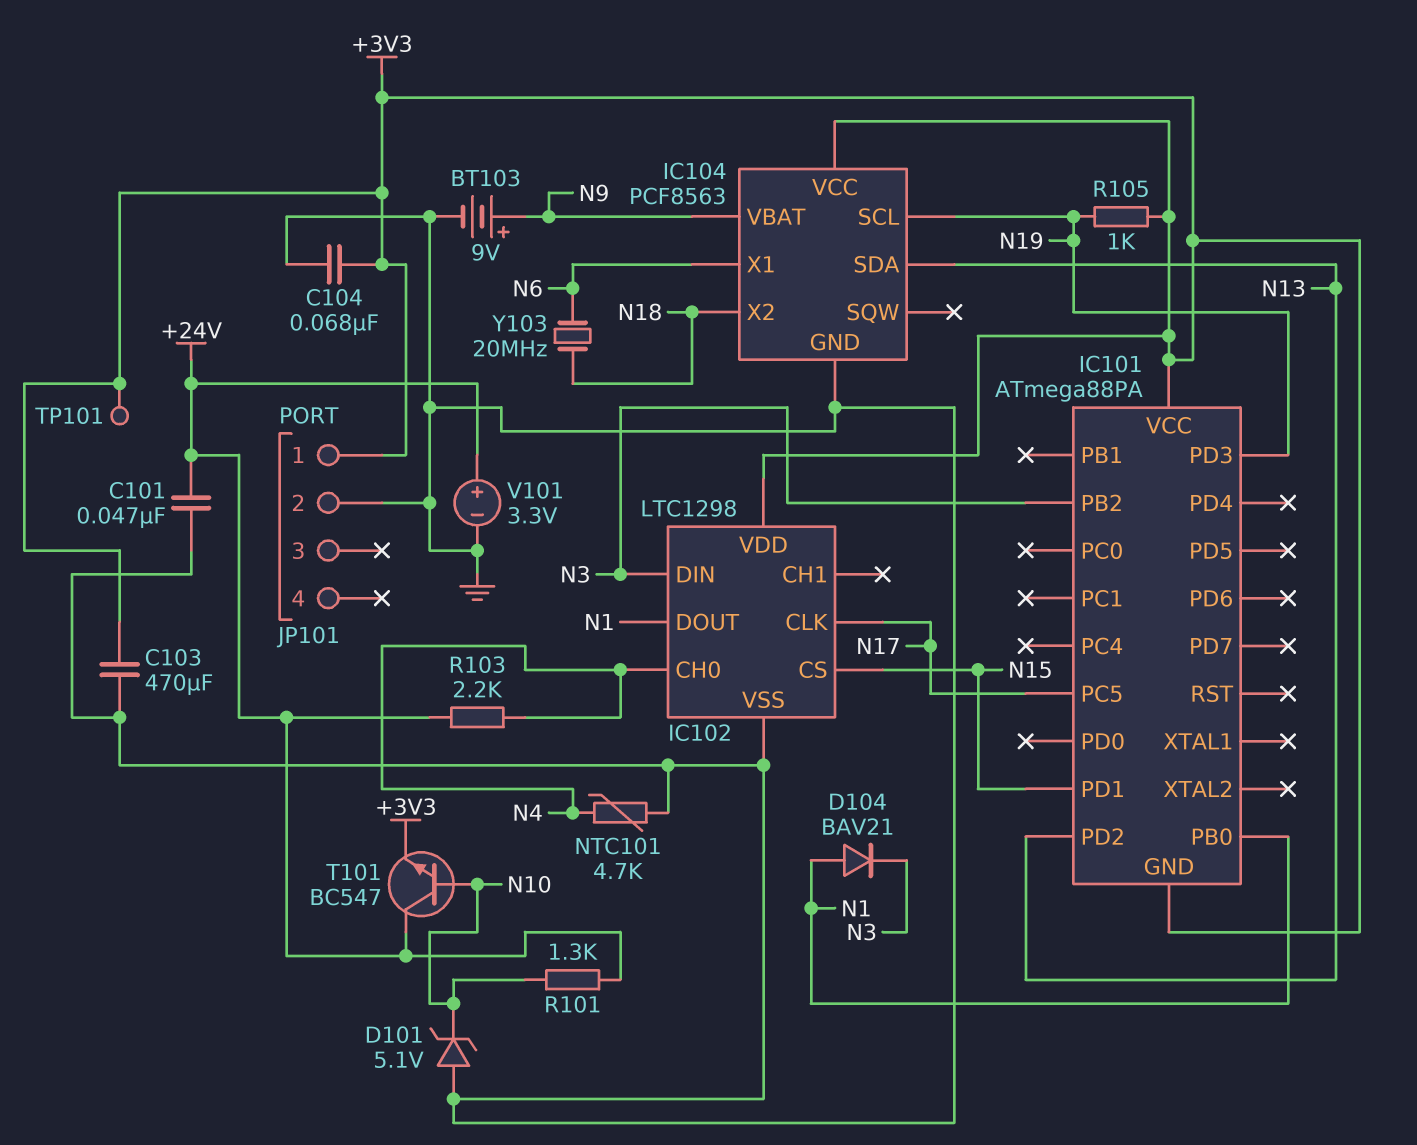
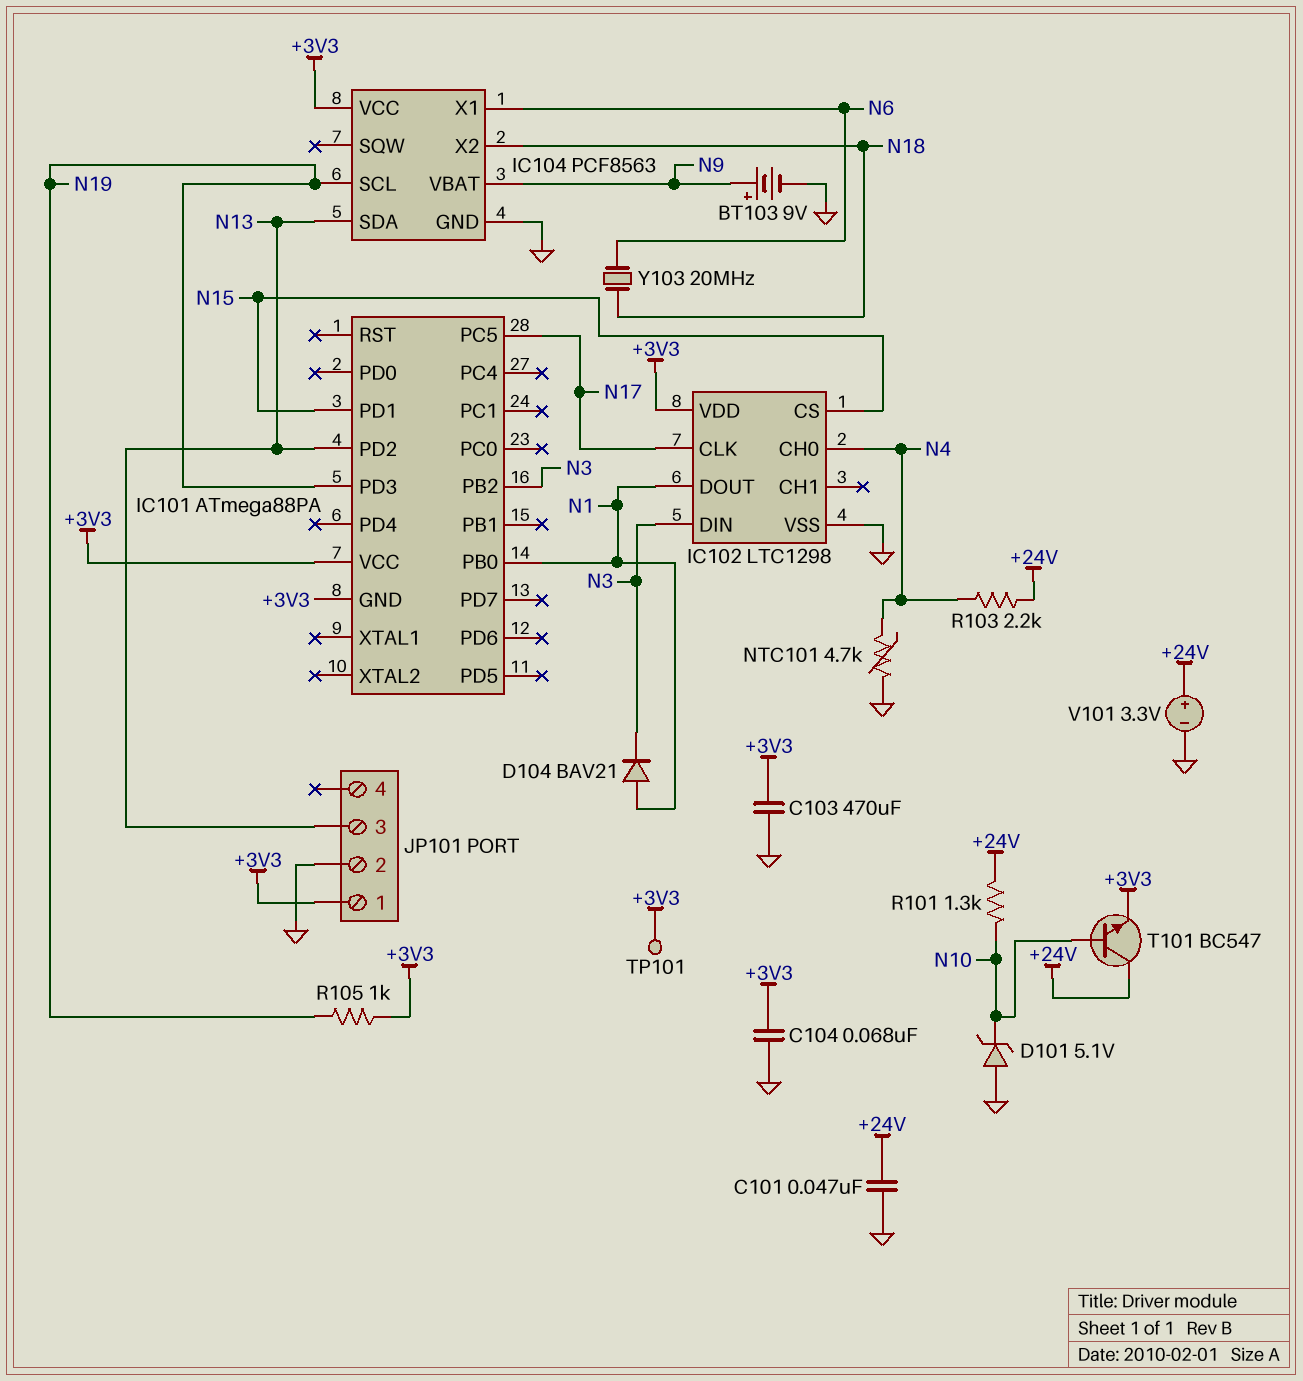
JP101 pin 3: none -> N13

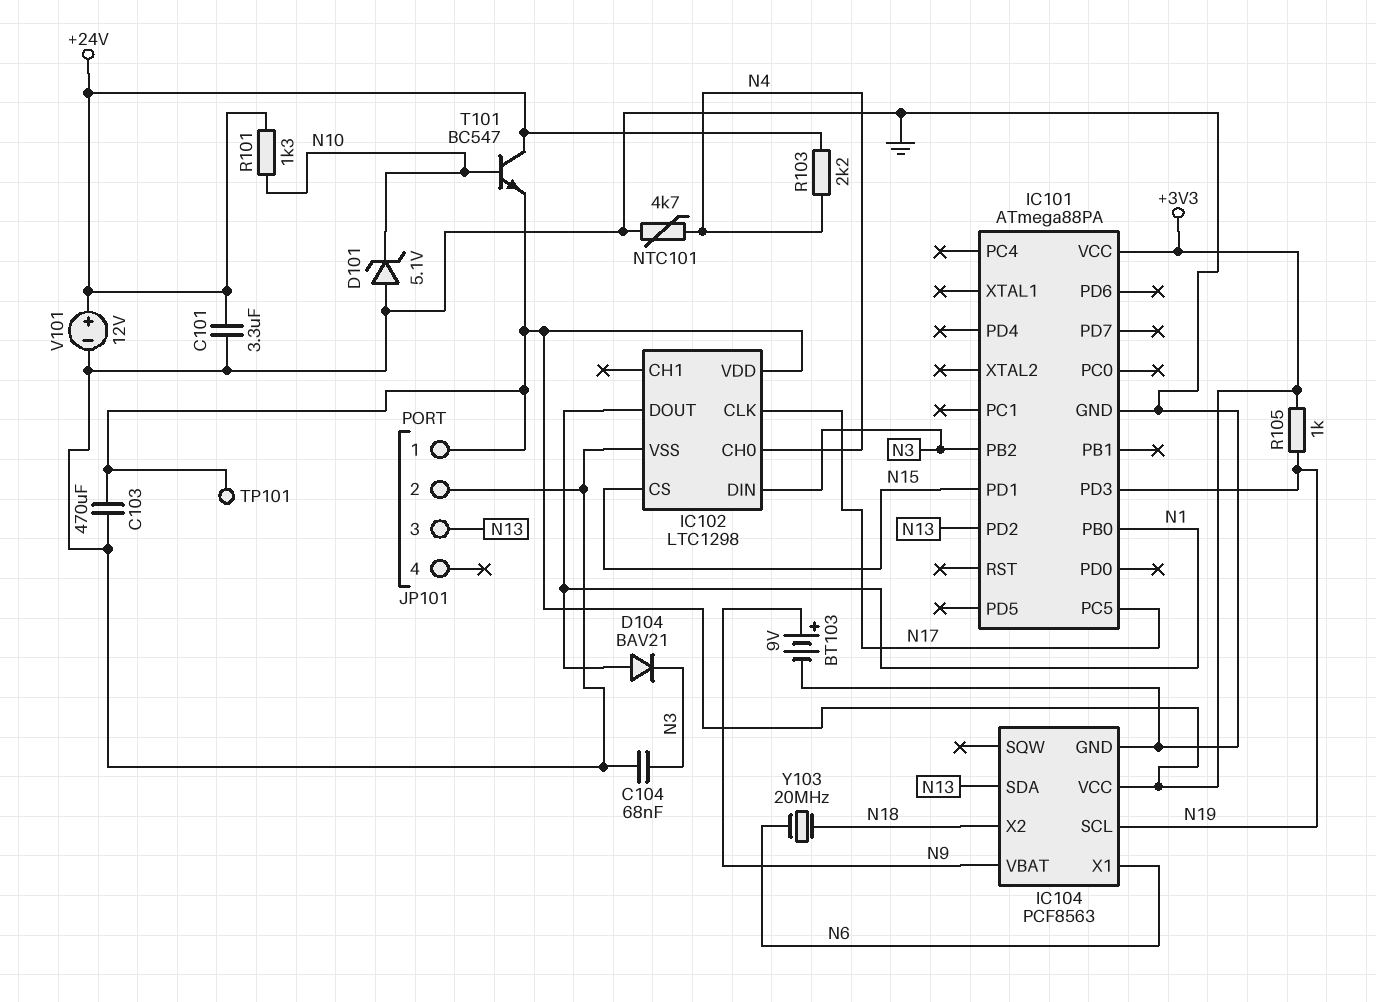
C101: 47nF (+24V, GND) -> 3.3uF (+24V, GND)
C104: 68nF (+3V3, GND) -> 68nF (GND, N3)
IC101 pin GND: +3V3 -> GND
V101: 3.3V (plus +24V, minus GND) -> 12V (plus +24V, minus GND)

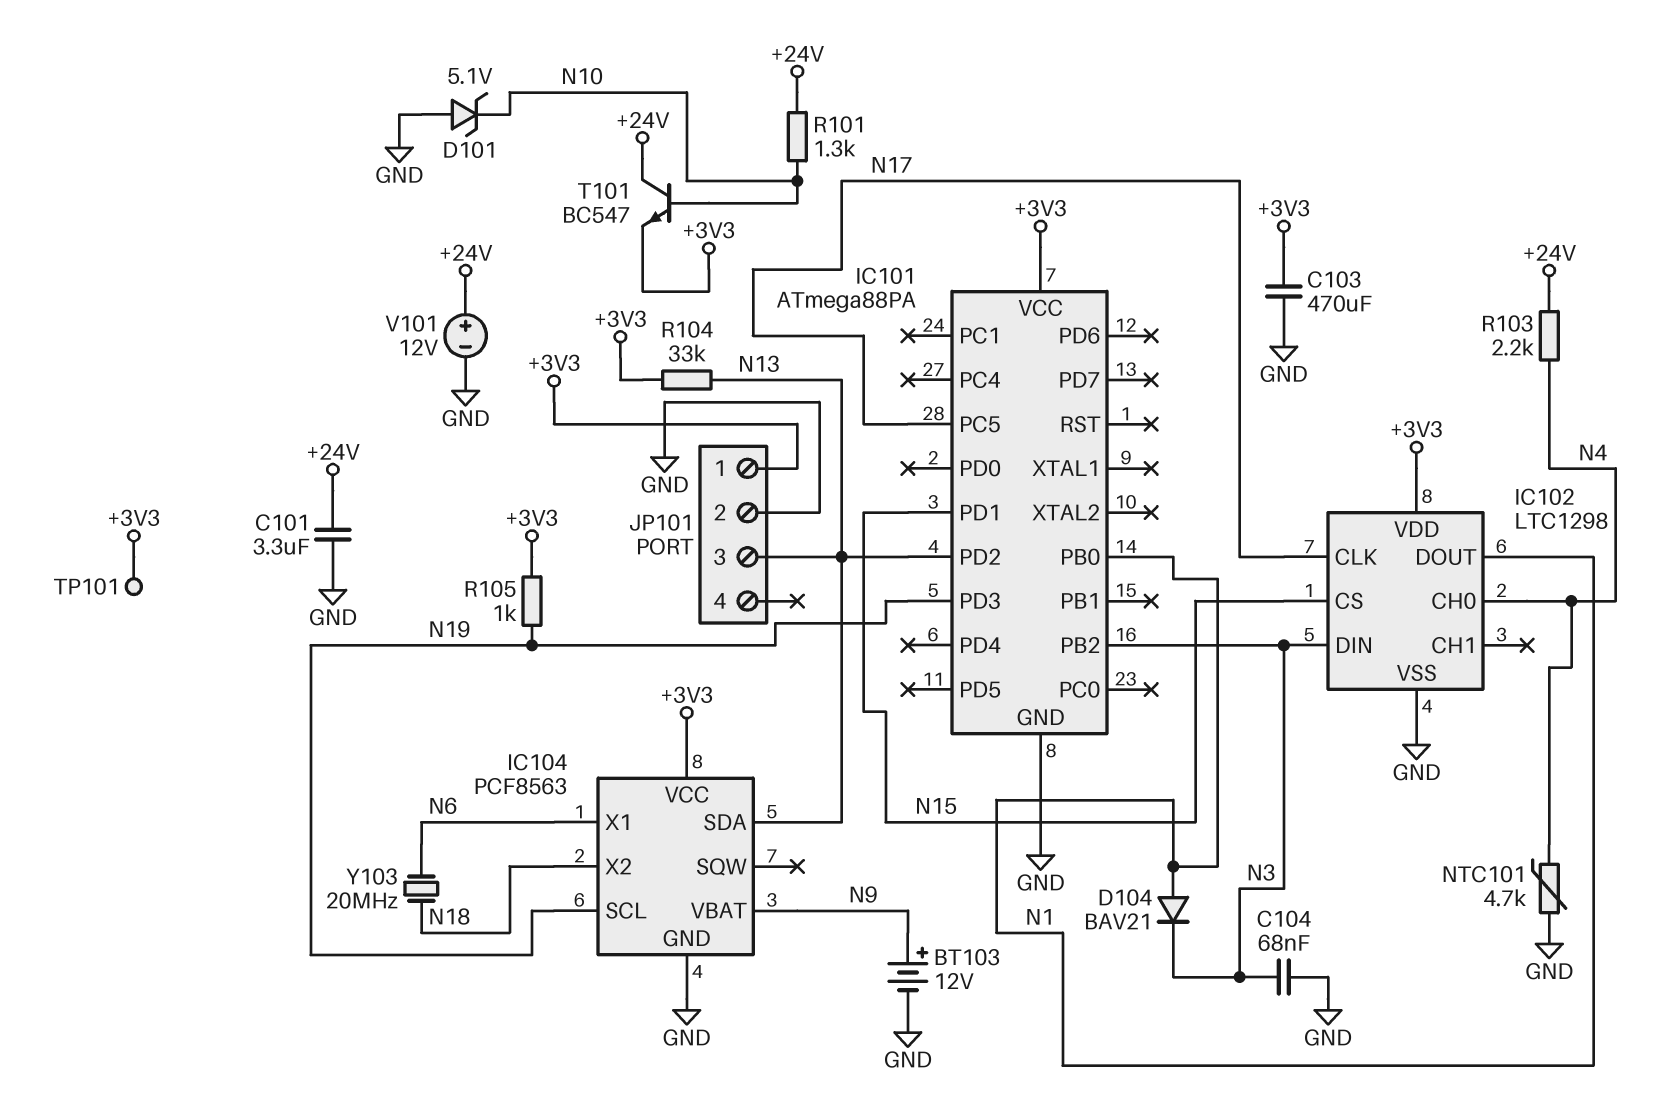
BT103: 9V (plus N9, minus GND) -> 12V (plus N9, minus GND)
R104: none -> 33k (+3V3, N13)

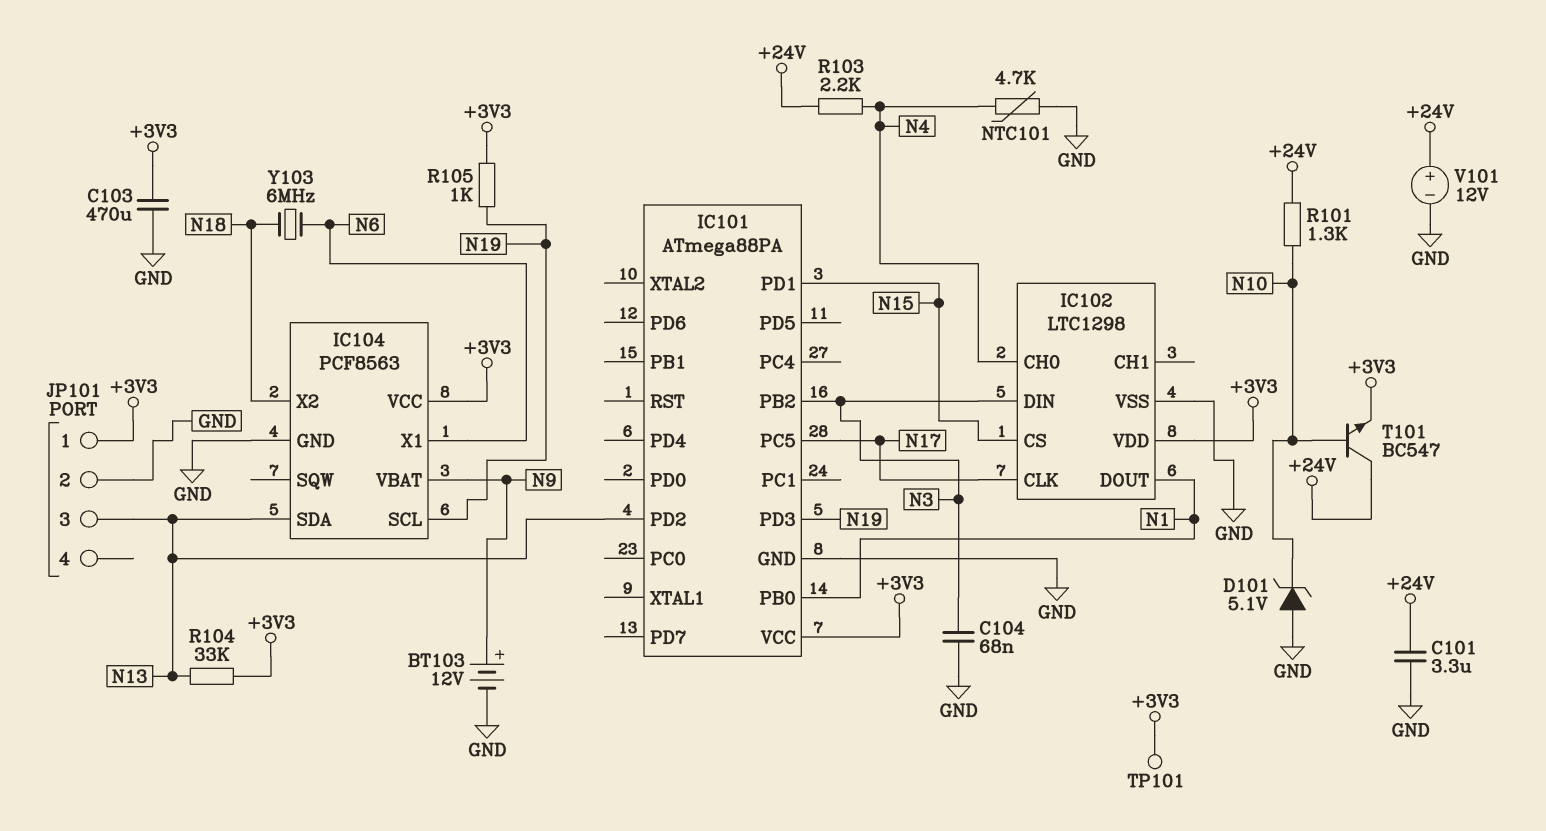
D104: diode BAV21 (A N1, K N3) -> none
Y103: 20MHz (N6, N18) -> 6MHz (N6, N18)

